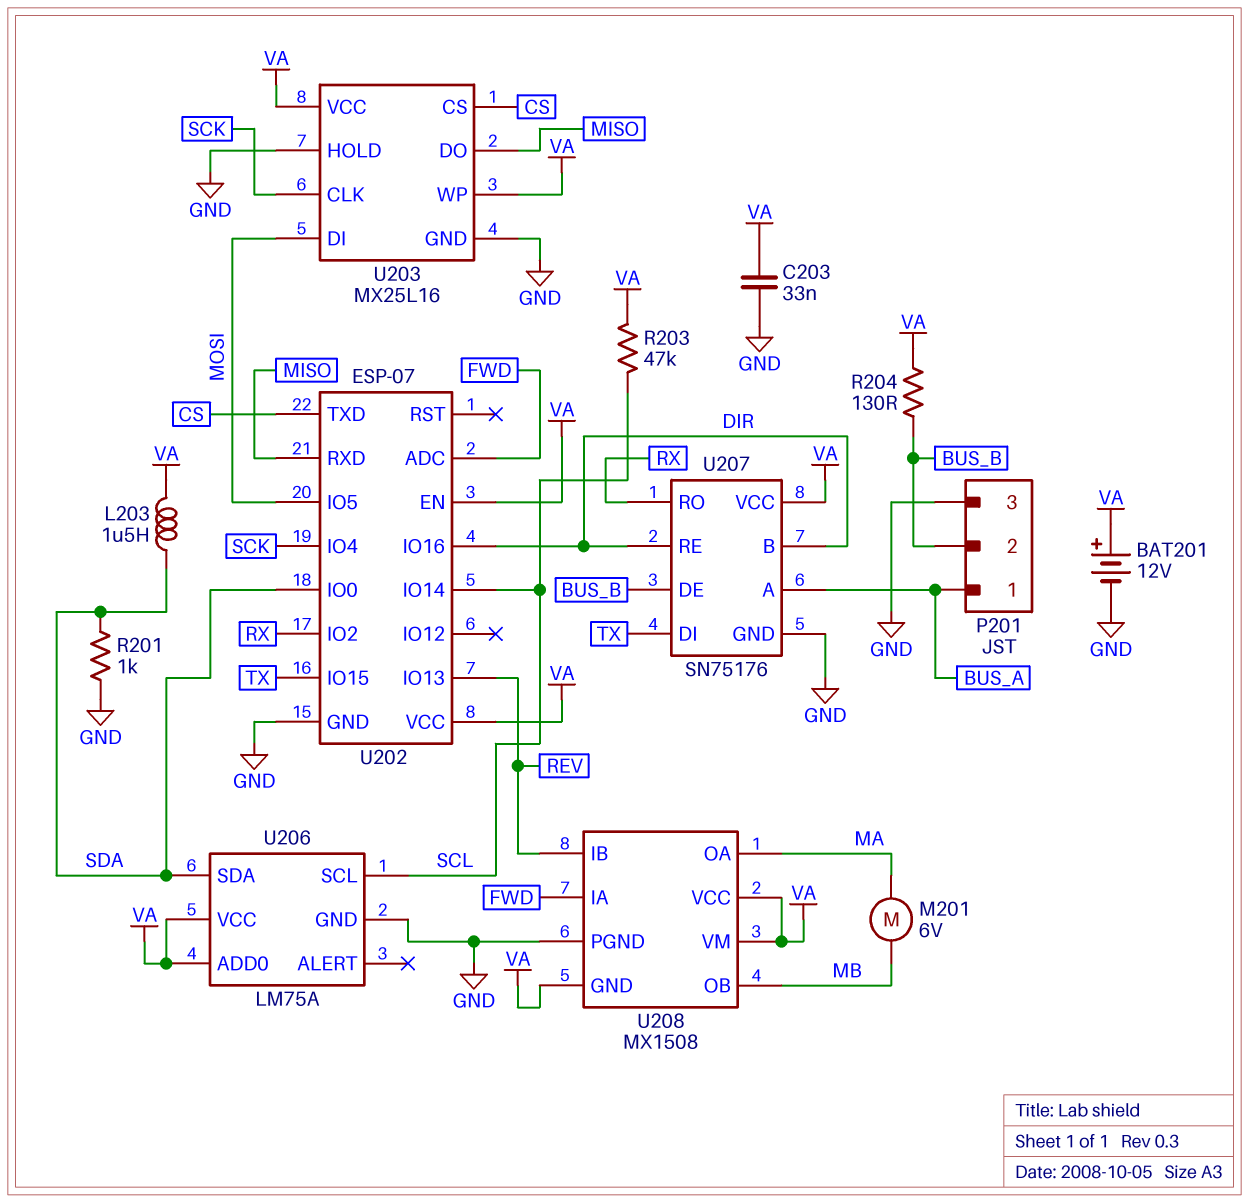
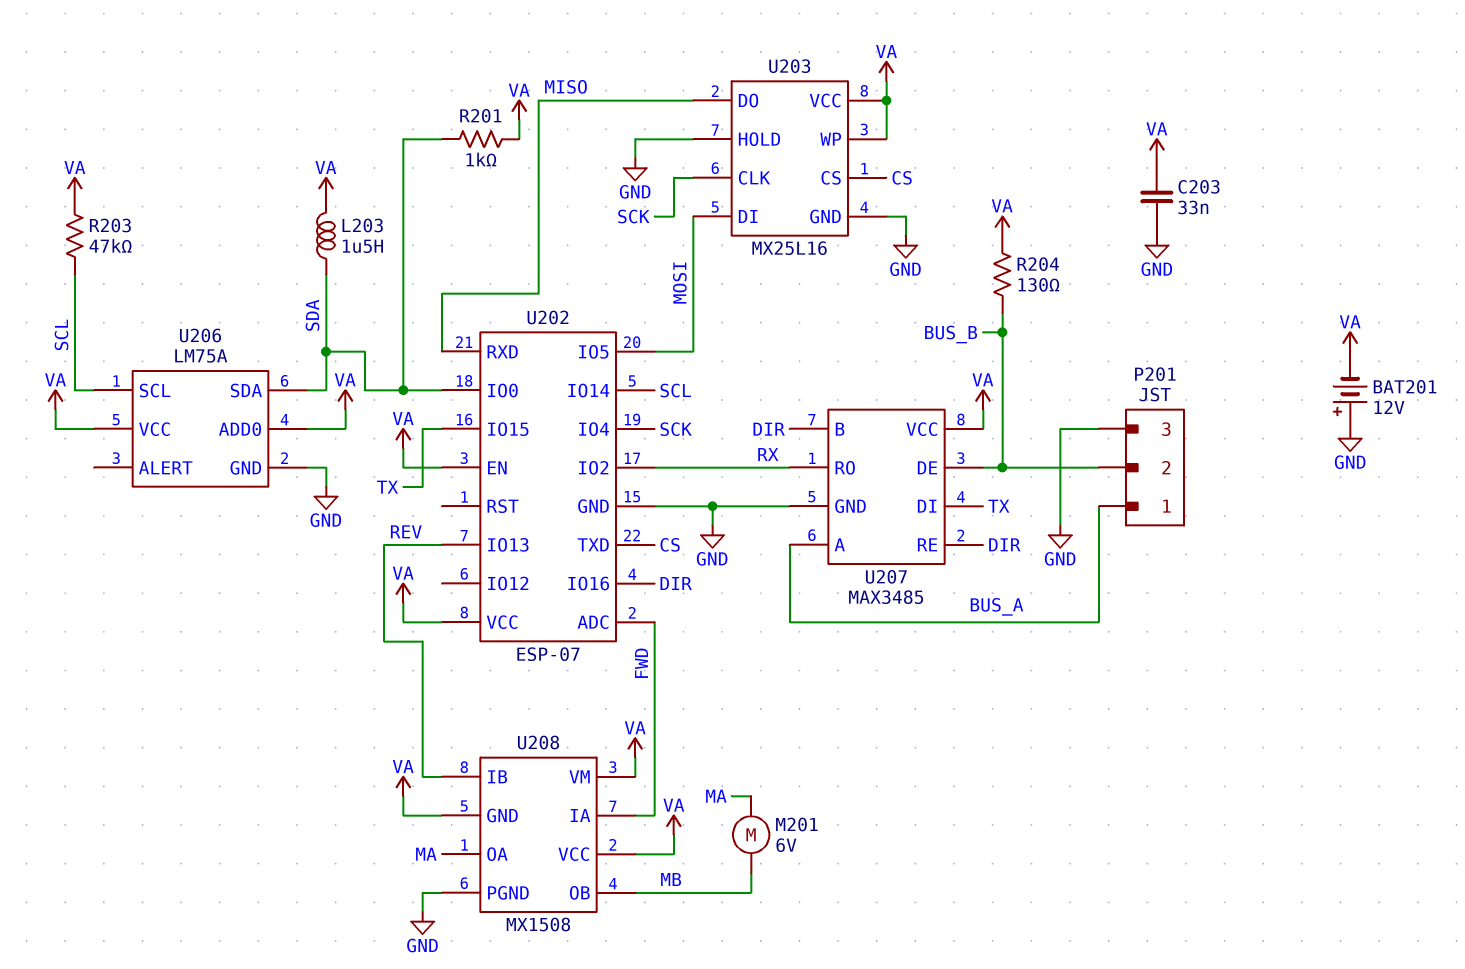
BAT201: 12V (plus VA, minus GND) -> 12V (plus GND, minus VA)
R201: 1k (GND, SDA) -> 1k (SDA, VA)
U207: SN75176 -> MAX3485

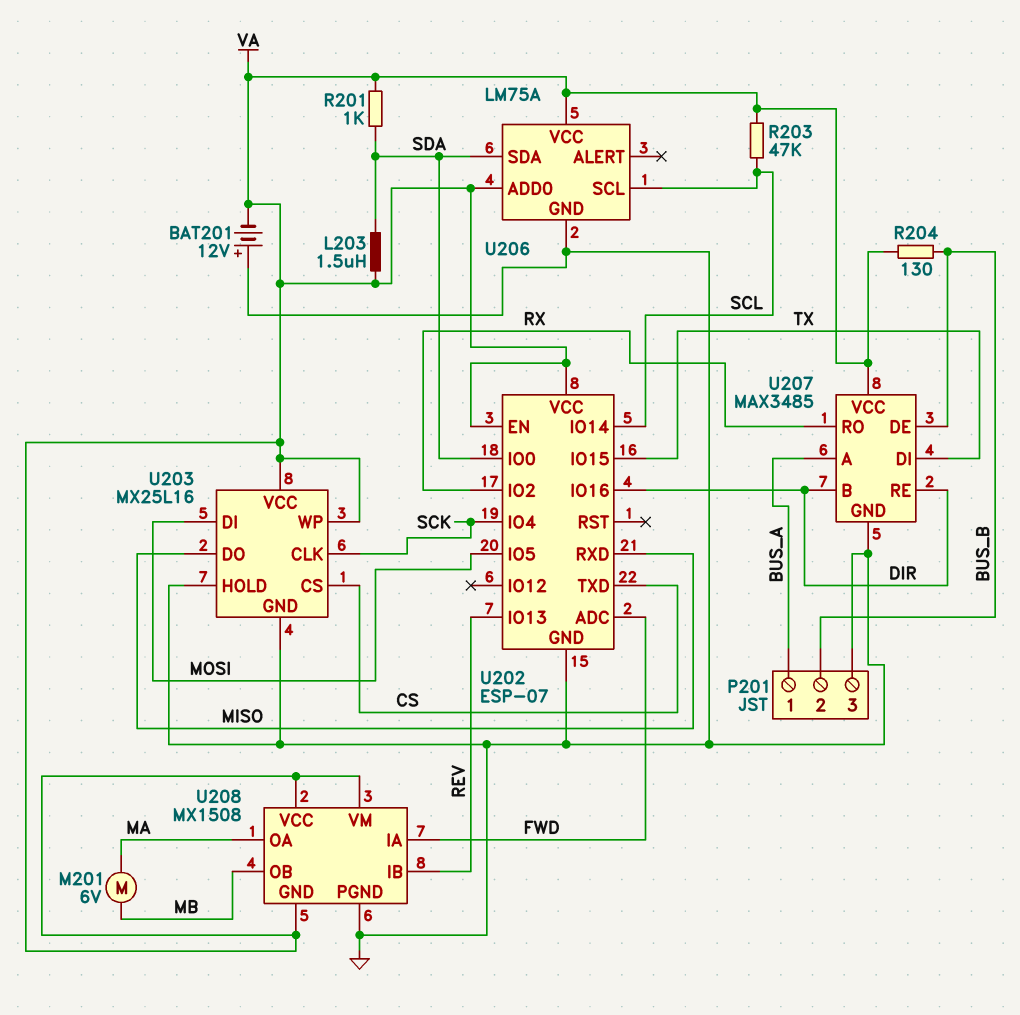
C203: 33nF (GND, VA) -> none

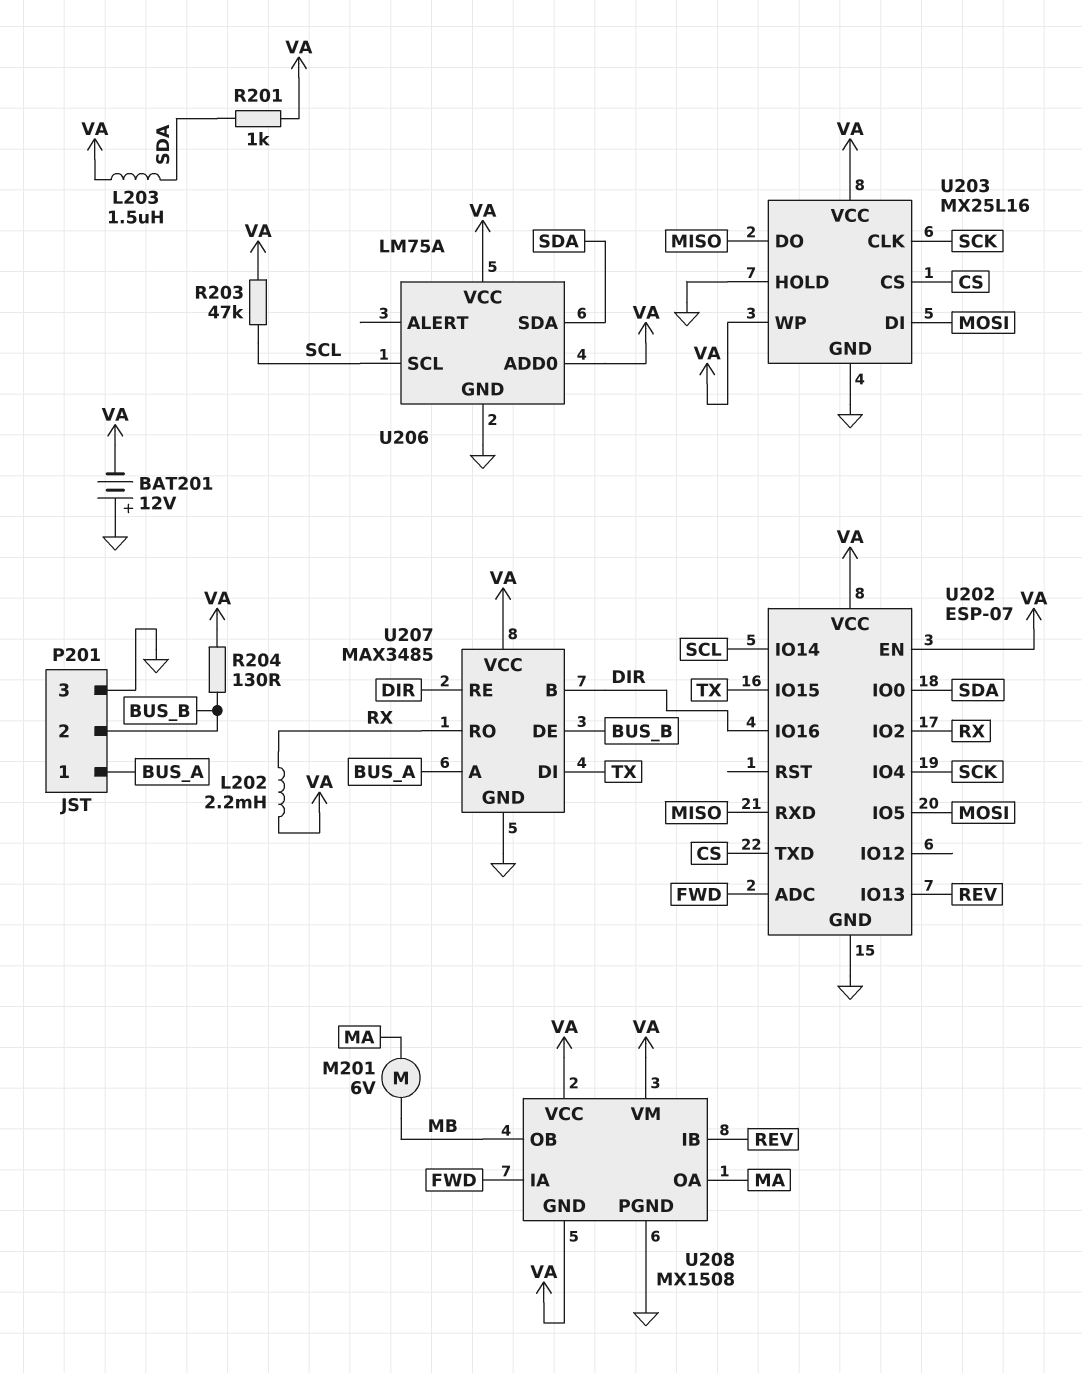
L202: none -> 2.2mH (RX, VA)

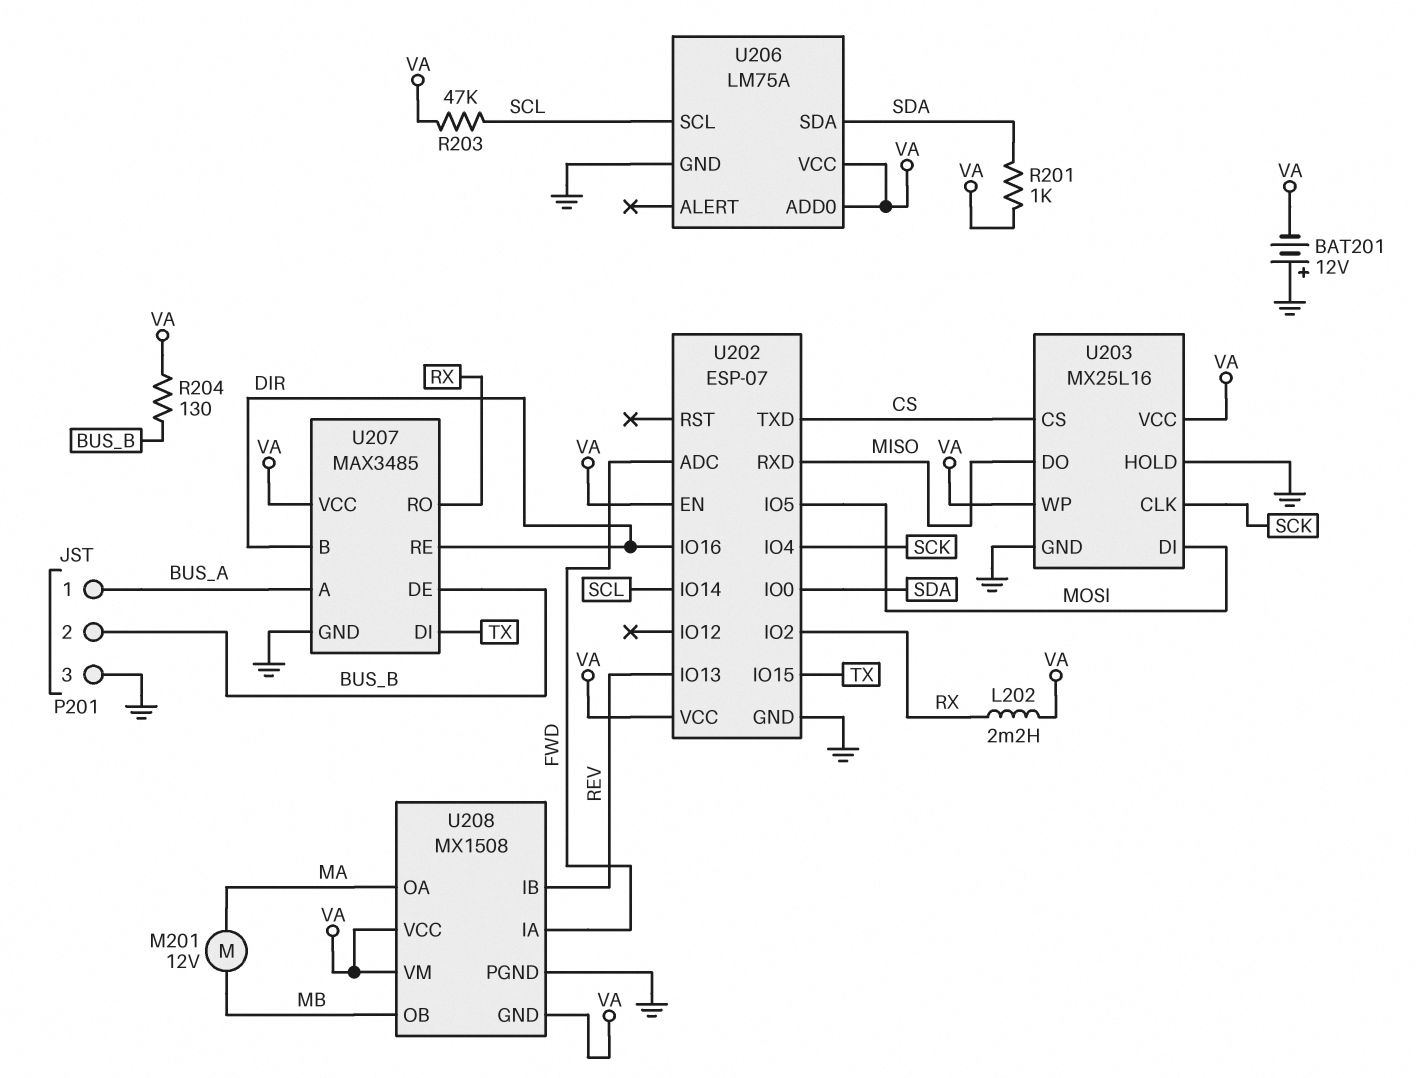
L203: 1.5uH (SDA, VA) -> none
M201: motor 6V (MA, MB) -> motor 12V (MA, MB)

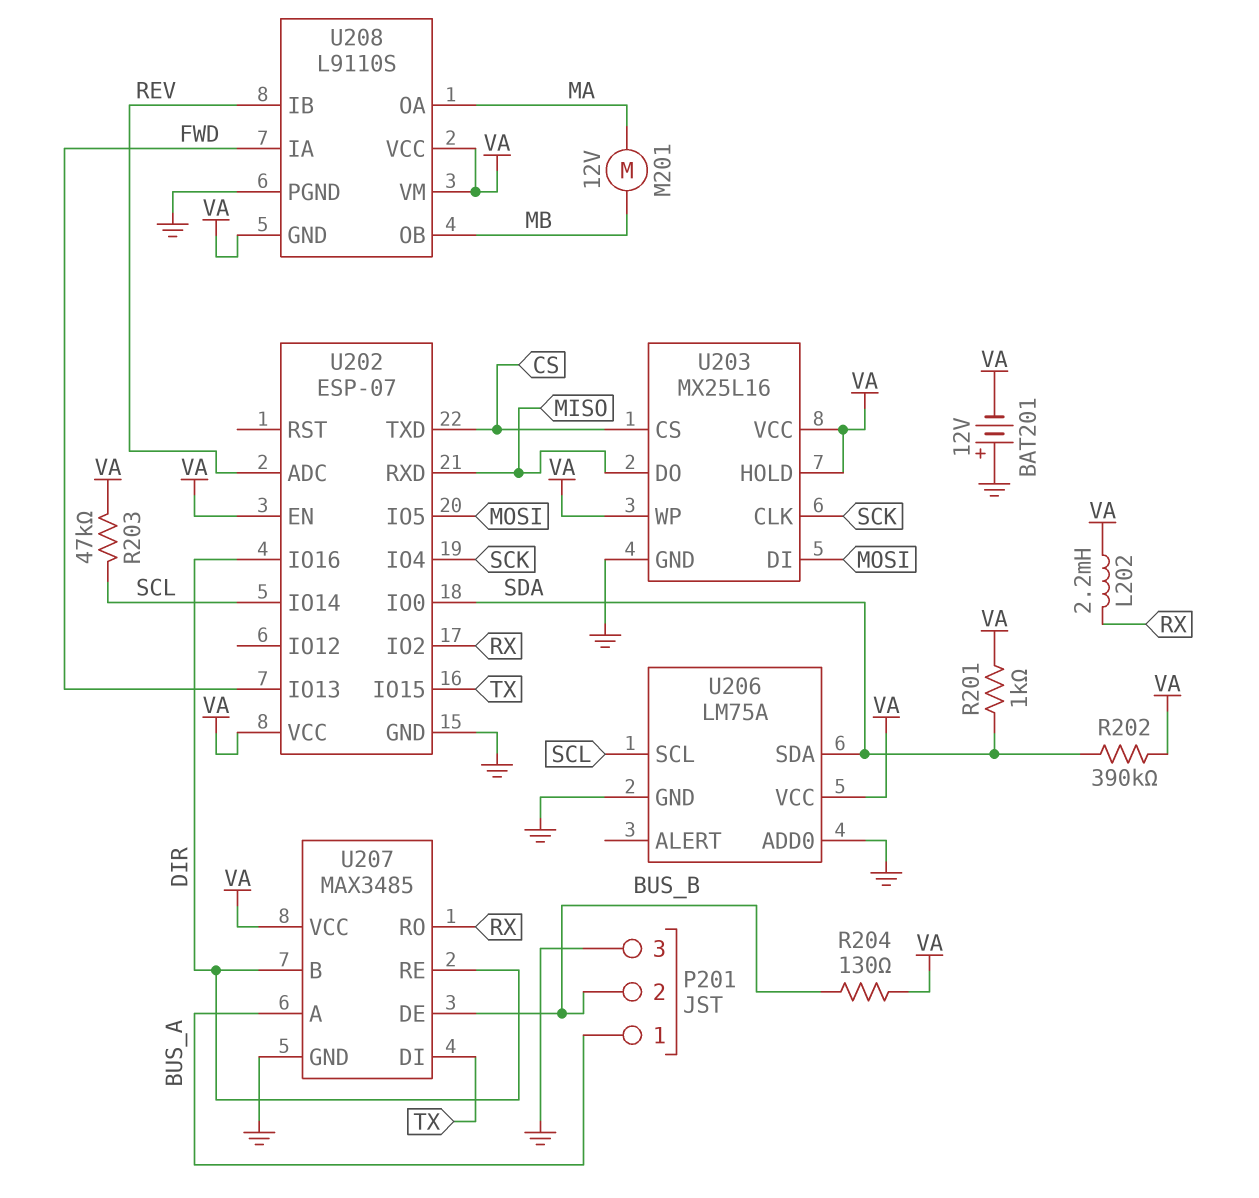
R202: none -> 390k (SDA, VA)
U202 pin ADC: FWD -> REV
U202 pin IO13: REV -> FWD
U203 pin HOLD: GND -> VA
U206 pin ADD0: VA -> GND
U208: MX1508 -> L9110S

